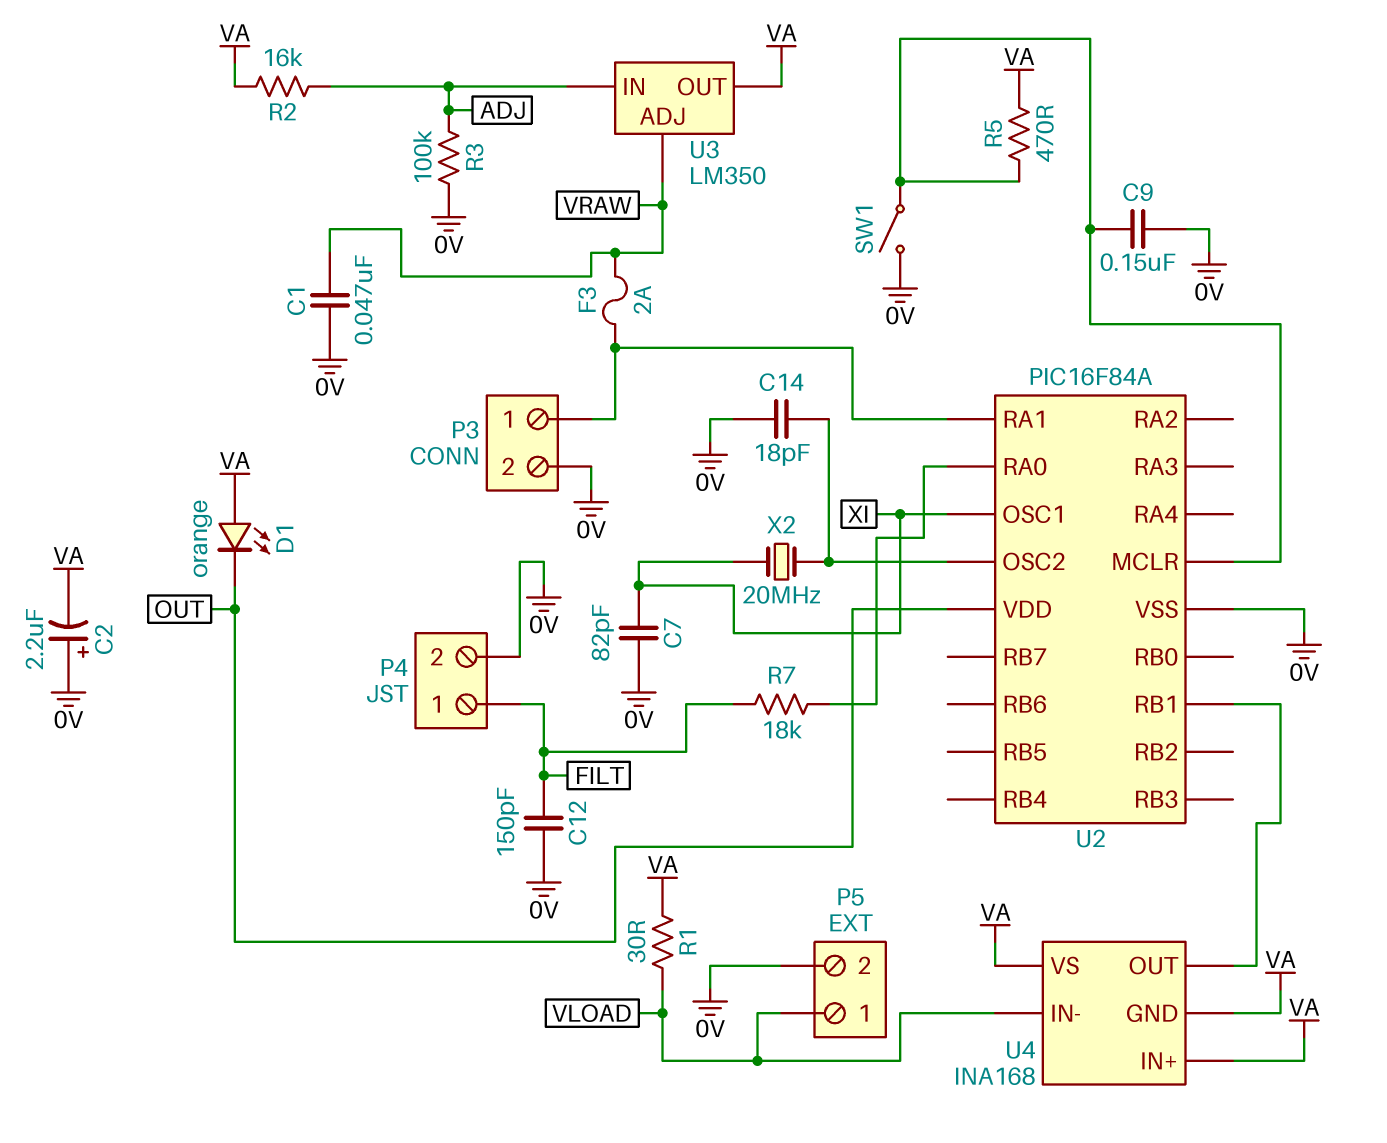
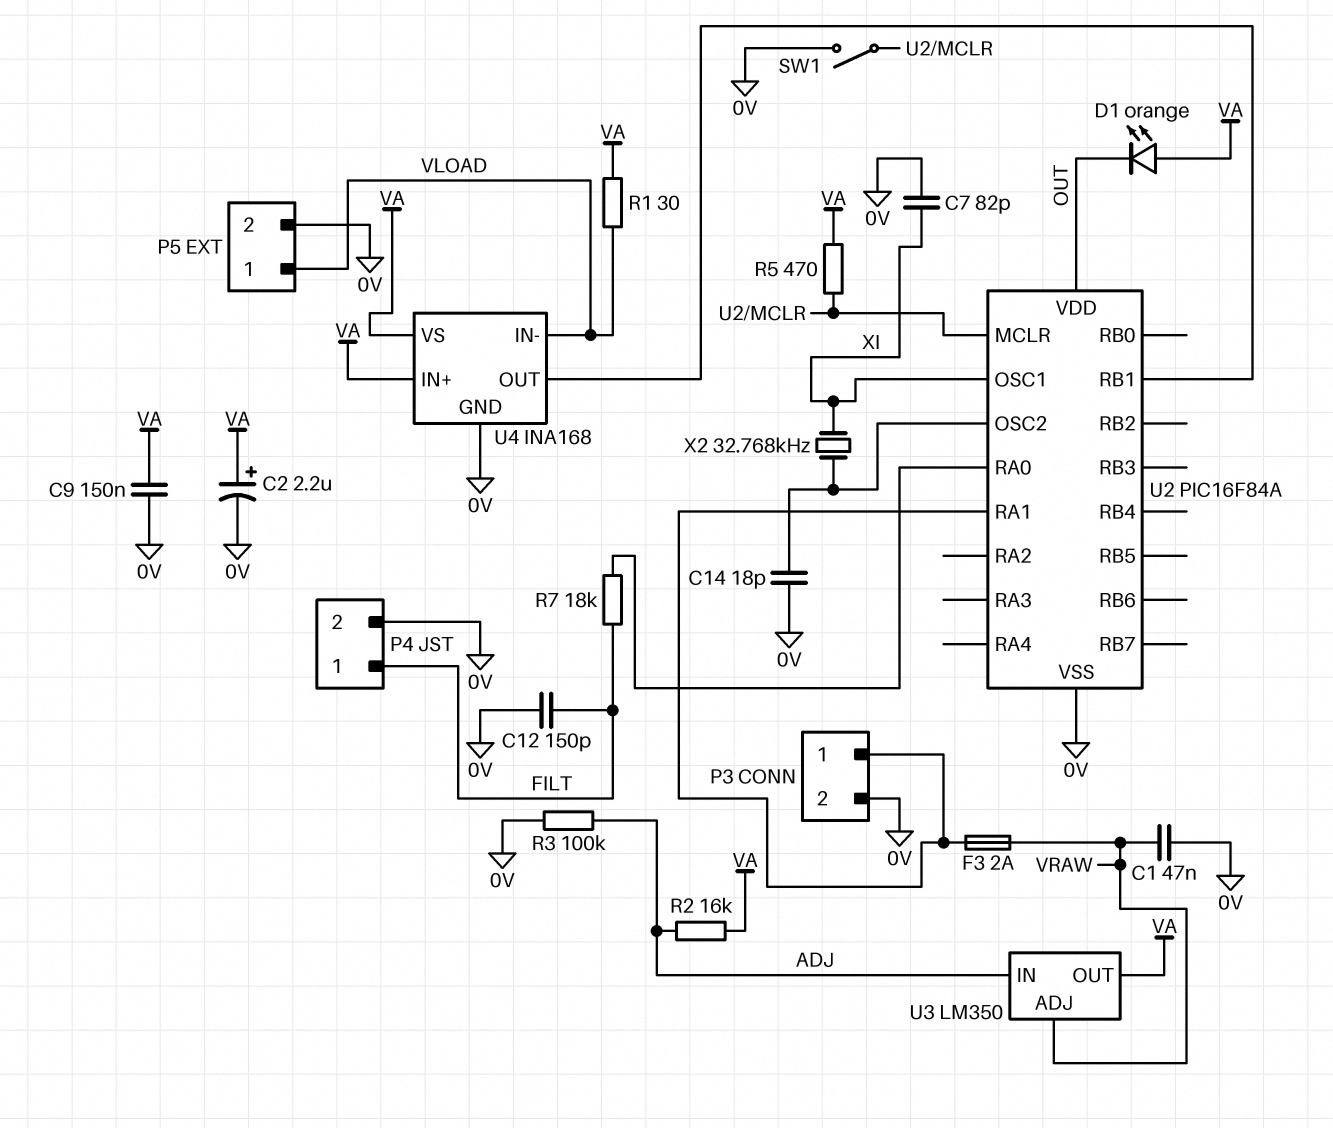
C2: 2.2uF (plus 0V, minus VA) -> 2.2uF (plus VA, minus 0V)
C9: 150nF (0V, U2/MCLR) -> 150nF (0V, VA)
U4 pin GND: VA -> 0V
X2: 20MHz (U2/OSC2, XI) -> 32.768kHz (U2/OSC2, XI)

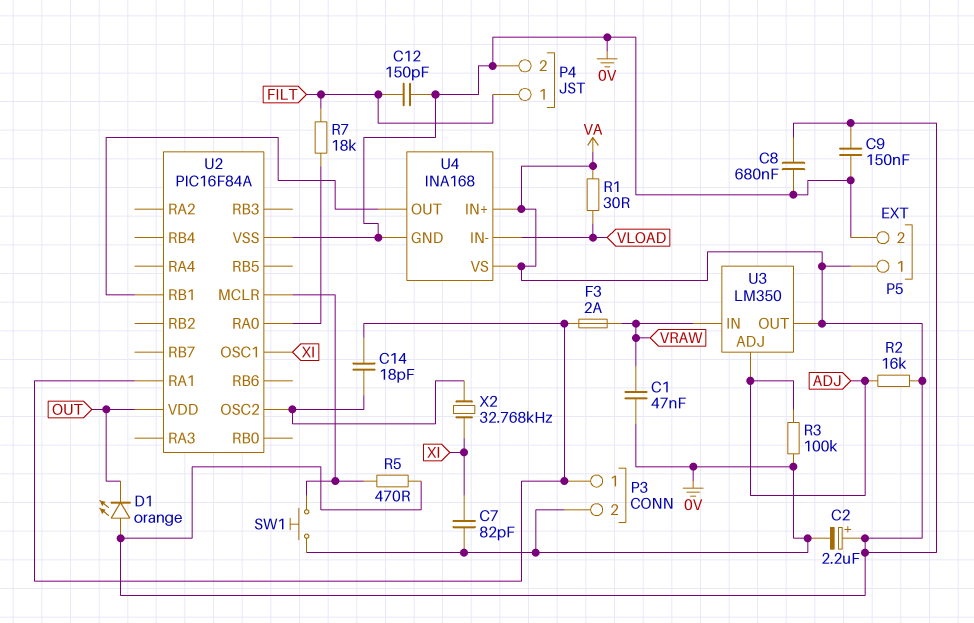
C8: none -> 680nF (0V, VA)
C14: 18pF (0V, U2/OSC2) -> 18pF (P3/1, U2/OSC2)
P5 pin 1: VLOAD -> VA
SW1: switch (0V, U2/MCLR) -> button (0V, U2/MCLR)
U3 pin ADJ: VRAW -> ADJ
U3 pin IN: ADJ -> VRAW

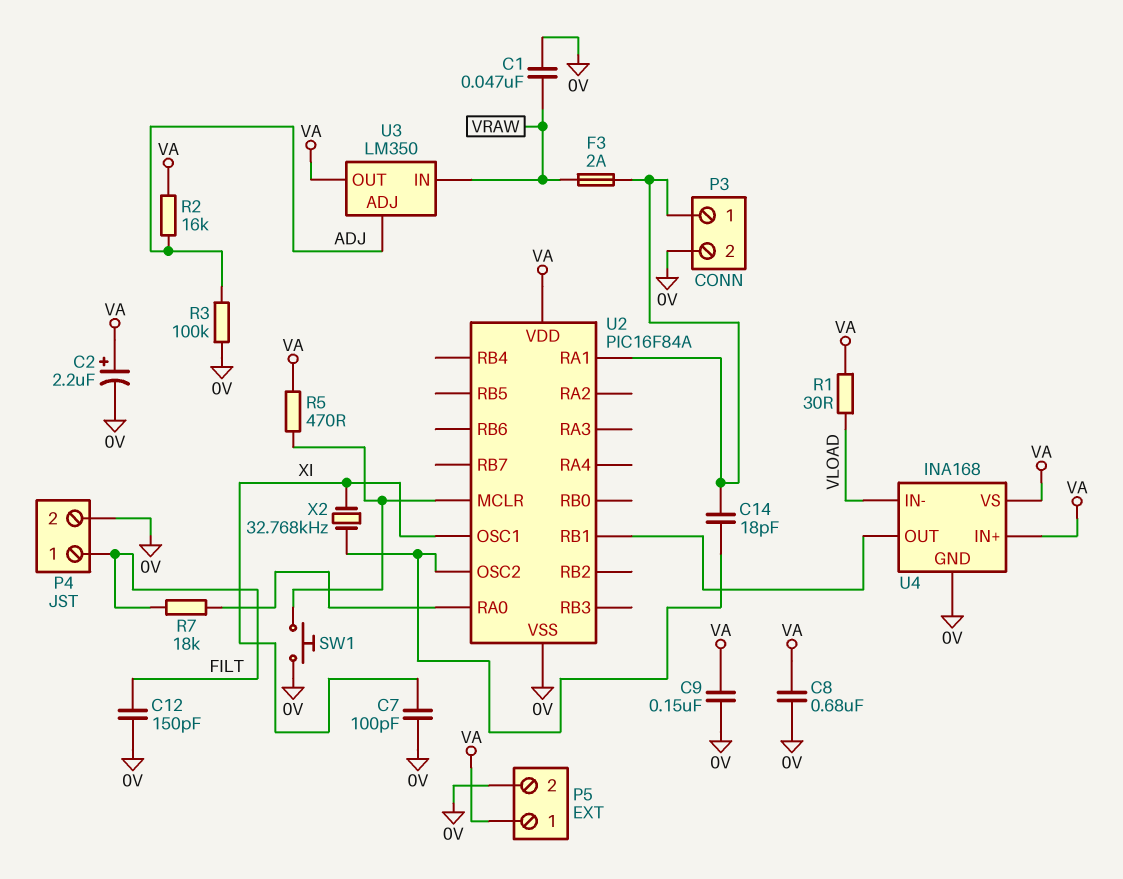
C7: 82pF (0V, XI) -> 100pF (0V, XI)
D1: LED orange (A VA, K OUT) -> none
U2 pin VDD: OUT -> VA

